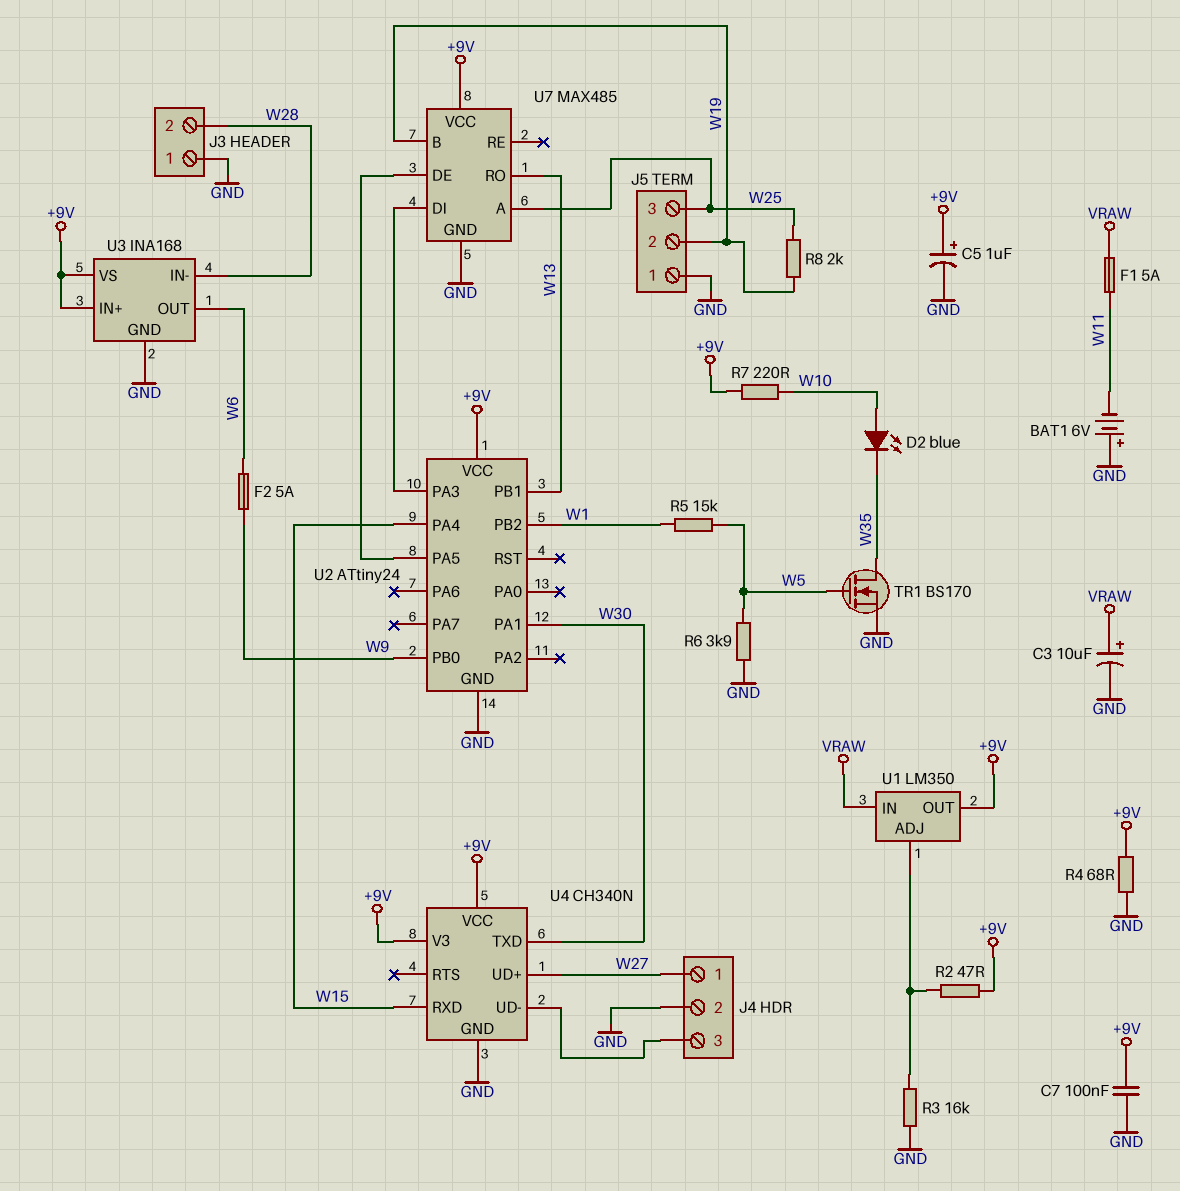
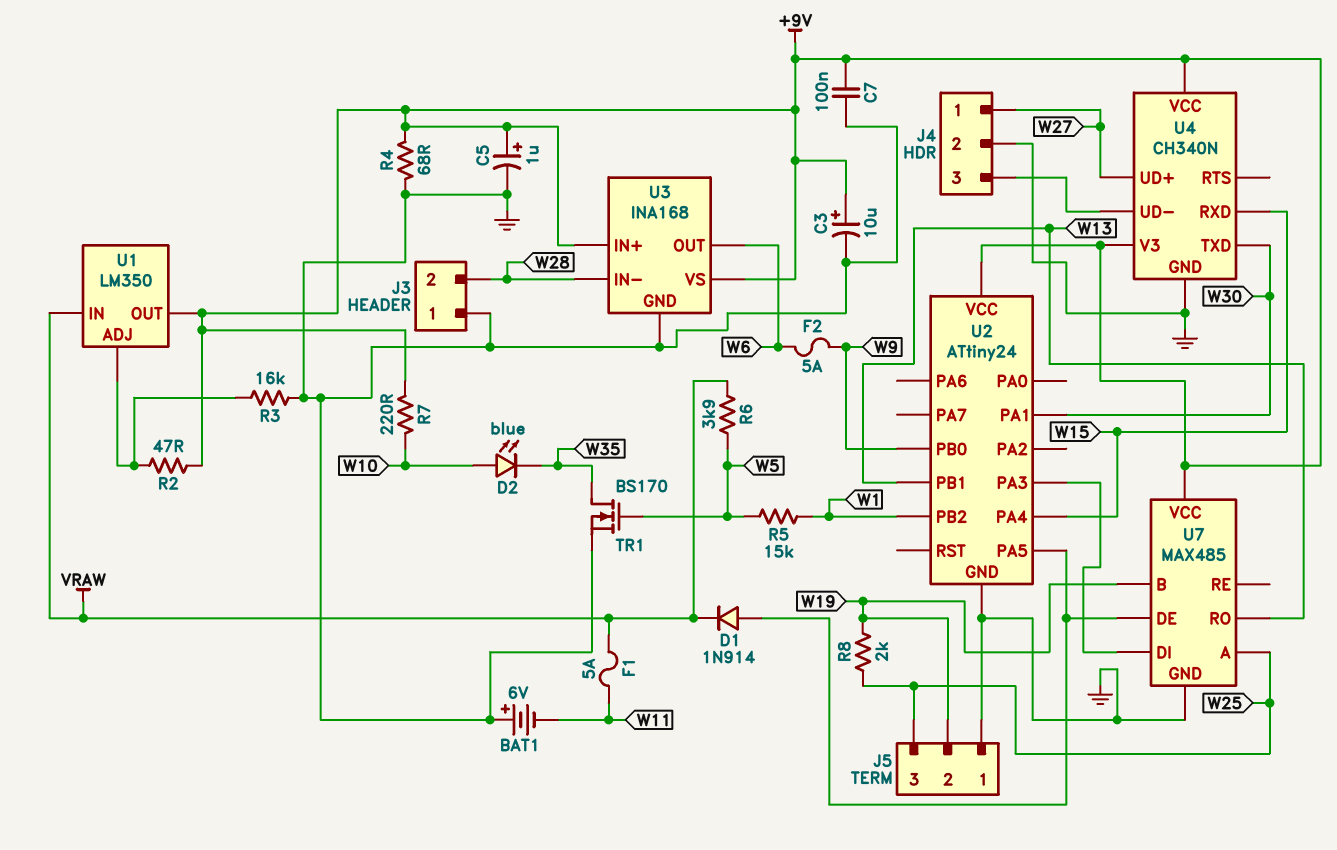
C3: 10uF (plus VRAW, minus GND) -> 10uF (plus +9V, minus GND)
D1: none -> diode 1N914 (A U2/PA5, K VRAW)
R6: 3.9k (GND, W5) -> 3.9k (VRAW, W5)

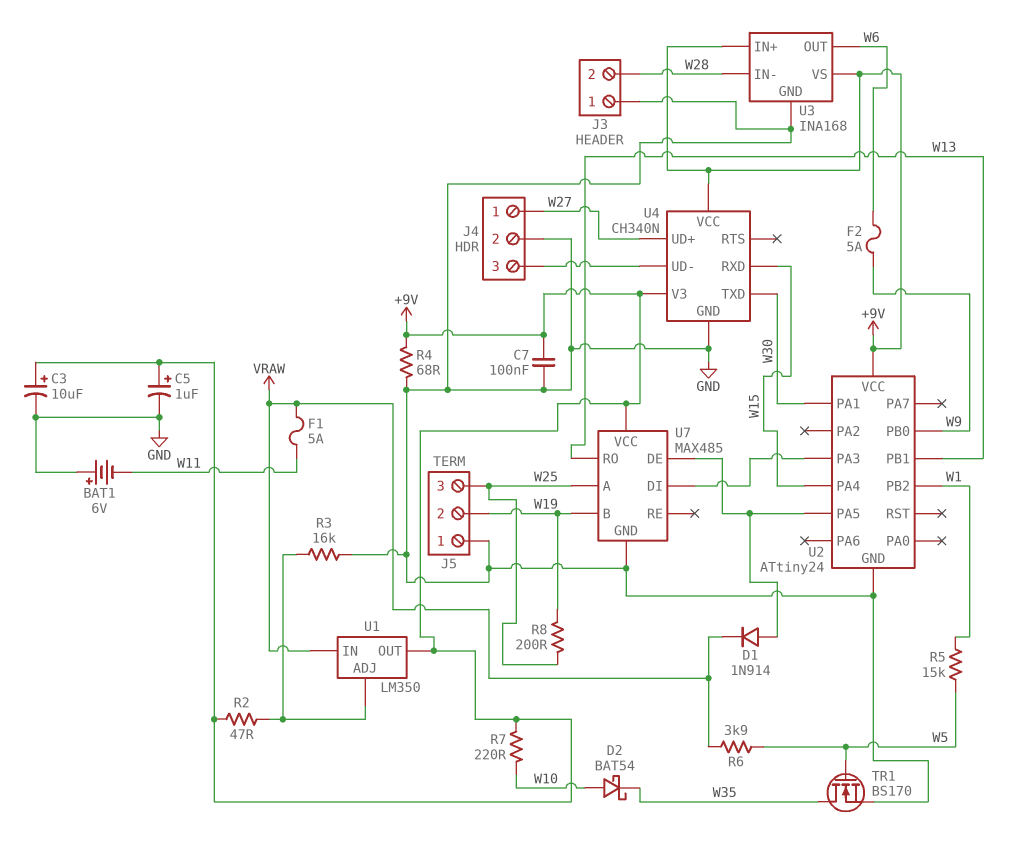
D2: LED blue (A W10, K W35) -> schottky BAT54 (A W10, K W35)
R8: 2k (W19, W25) -> 200 (W19, W25)

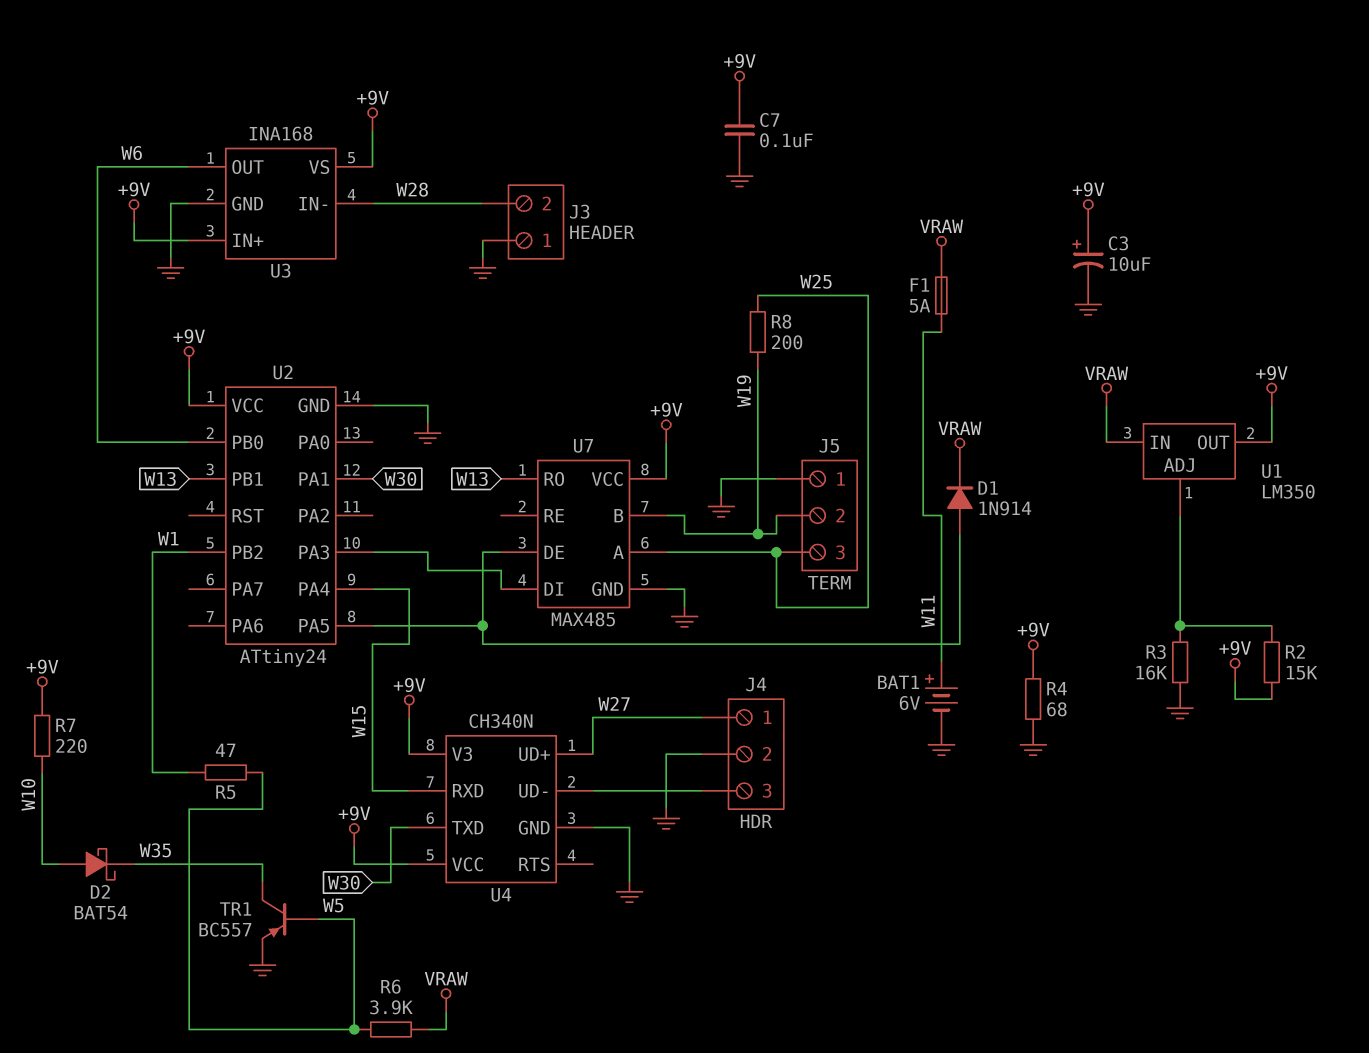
BAT1: 6V (plus GND, minus W11) -> 6V (plus W11, minus GND)
C5: 1uF (plus +9V, minus GND) -> none
F2: 5A (W6, W9) -> none
R2: 47 (+9V, U1/ADJ) -> 15k (+9V, U1/ADJ)
R5: 15k (W1, W5) -> 47 (W1, W5)
TR1: NMOS BS170 (G W5, D W35, S GND) -> PNP BC557 (B W5, C W35, E GND)
U2 pin PB0: W9 -> W6

